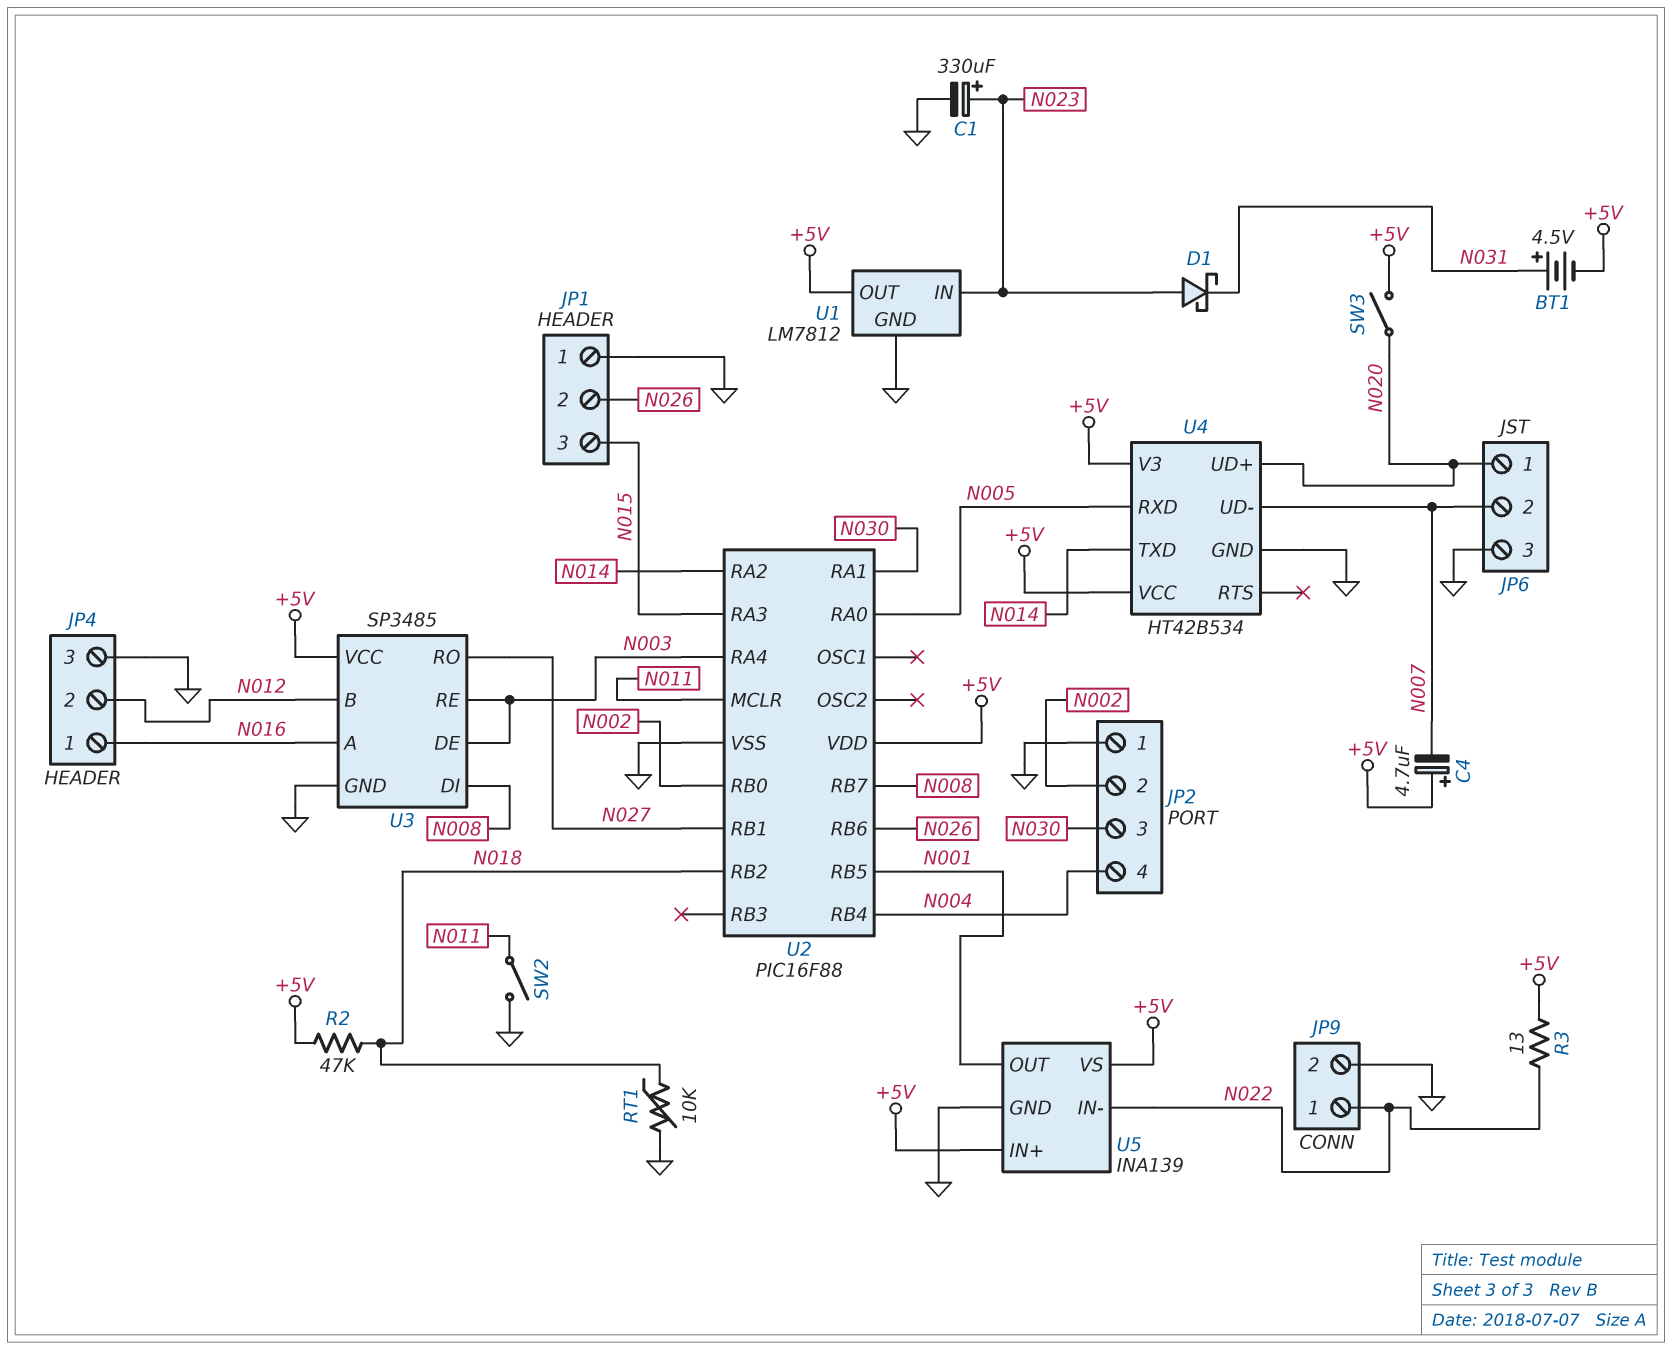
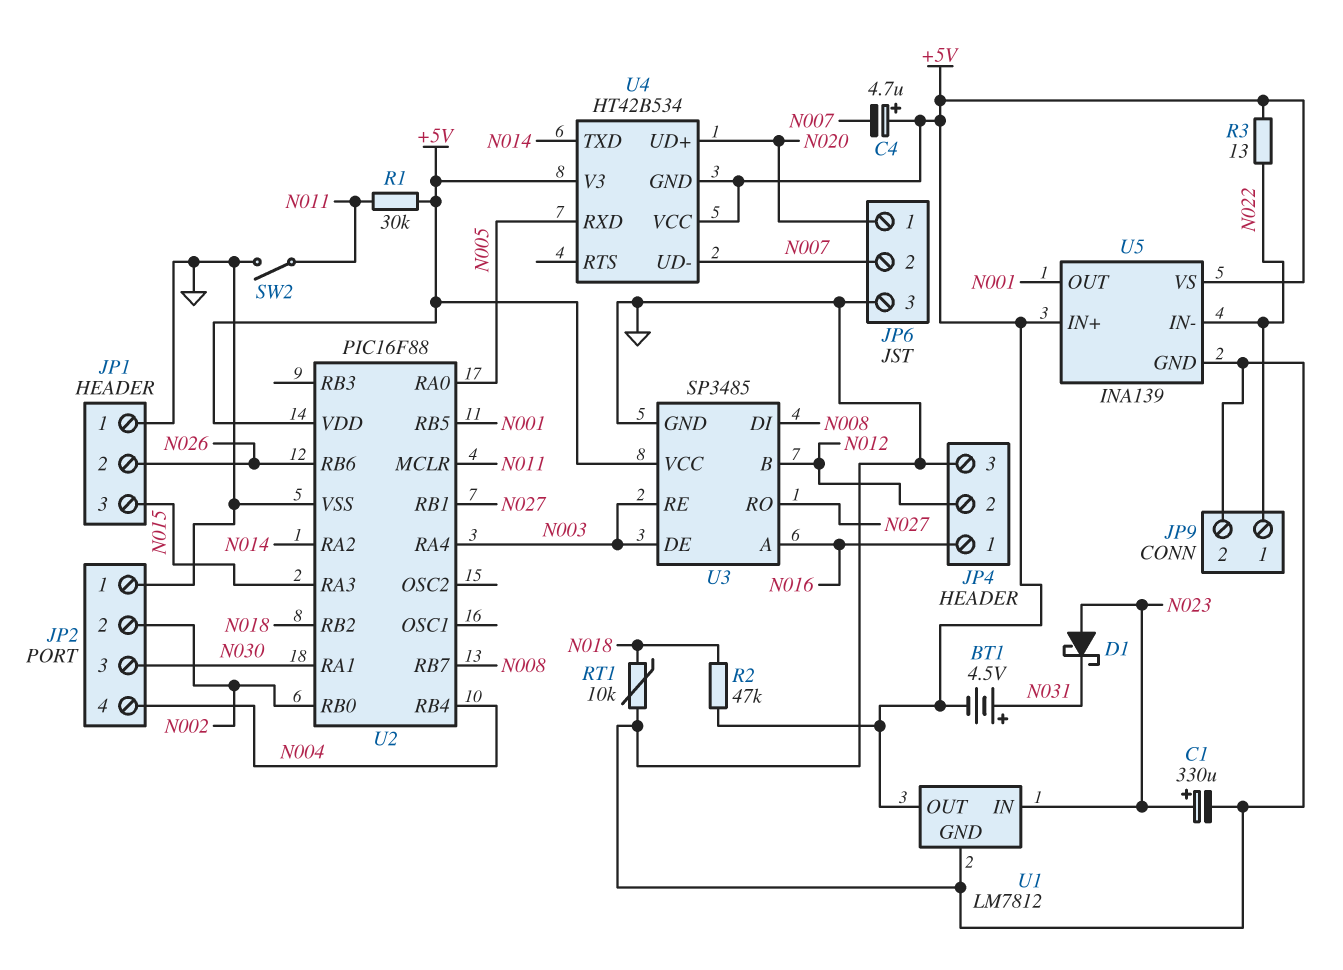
R1: none -> 30k (+5V, N011)
SW3: switch (+5V, N020) -> none
U4 pin GND: GND -> +5V

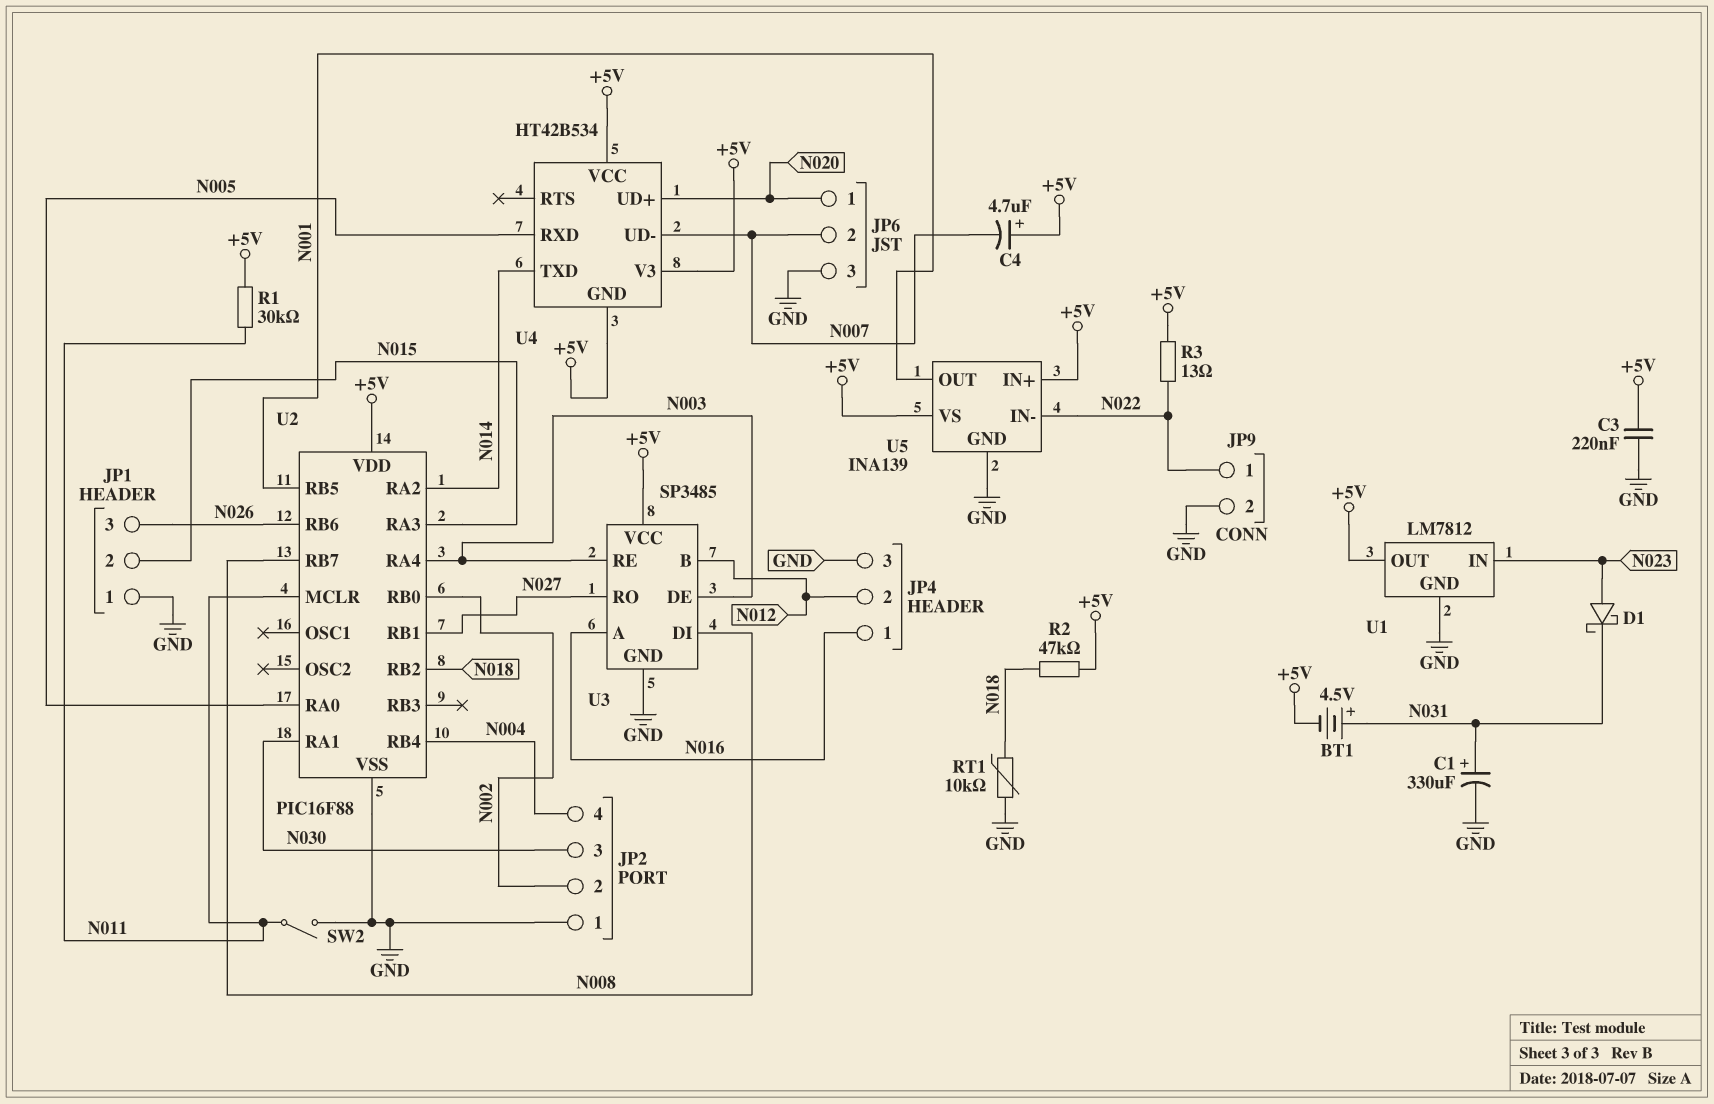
C1: 330uF (plus N023, minus GND) -> 330uF (plus N031, minus GND)
C3: none -> 220nF (+5V, GND)
JP1 pin 2: N026 -> N015
JP1 pin 3: N015 -> N026

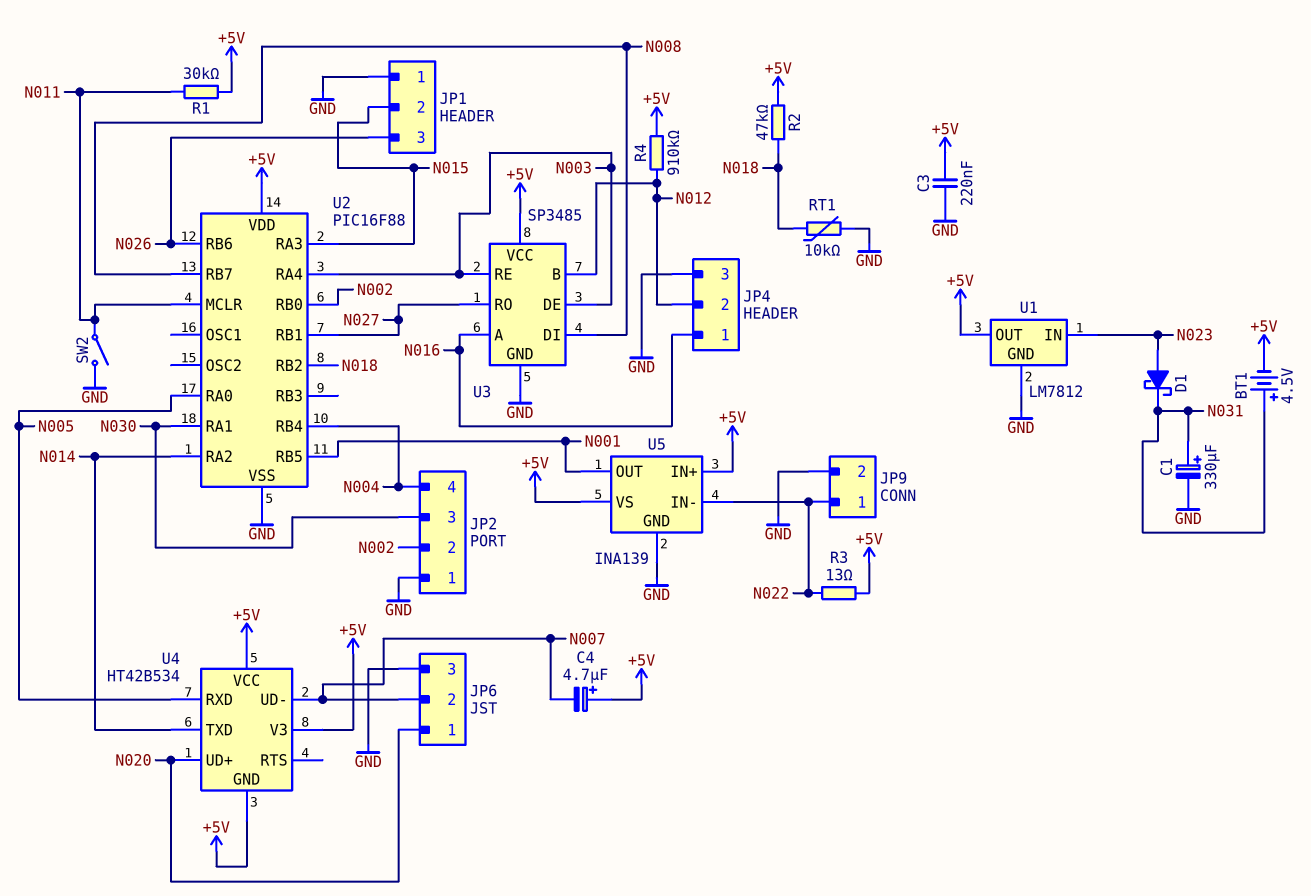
R4: none -> 910k (+5V, N012)

